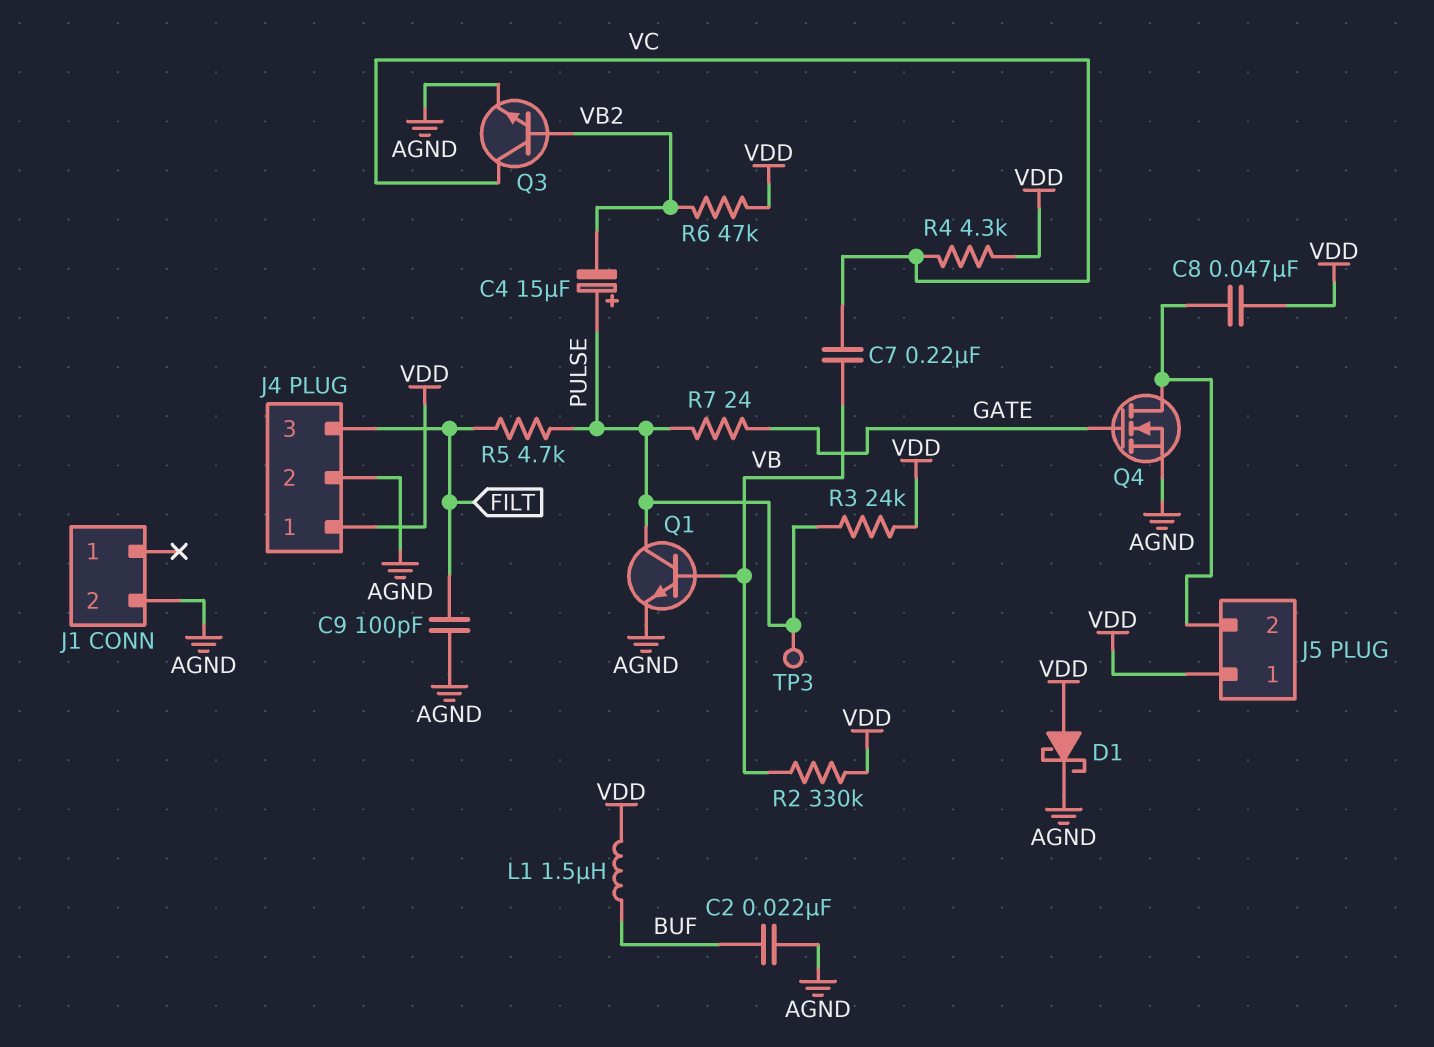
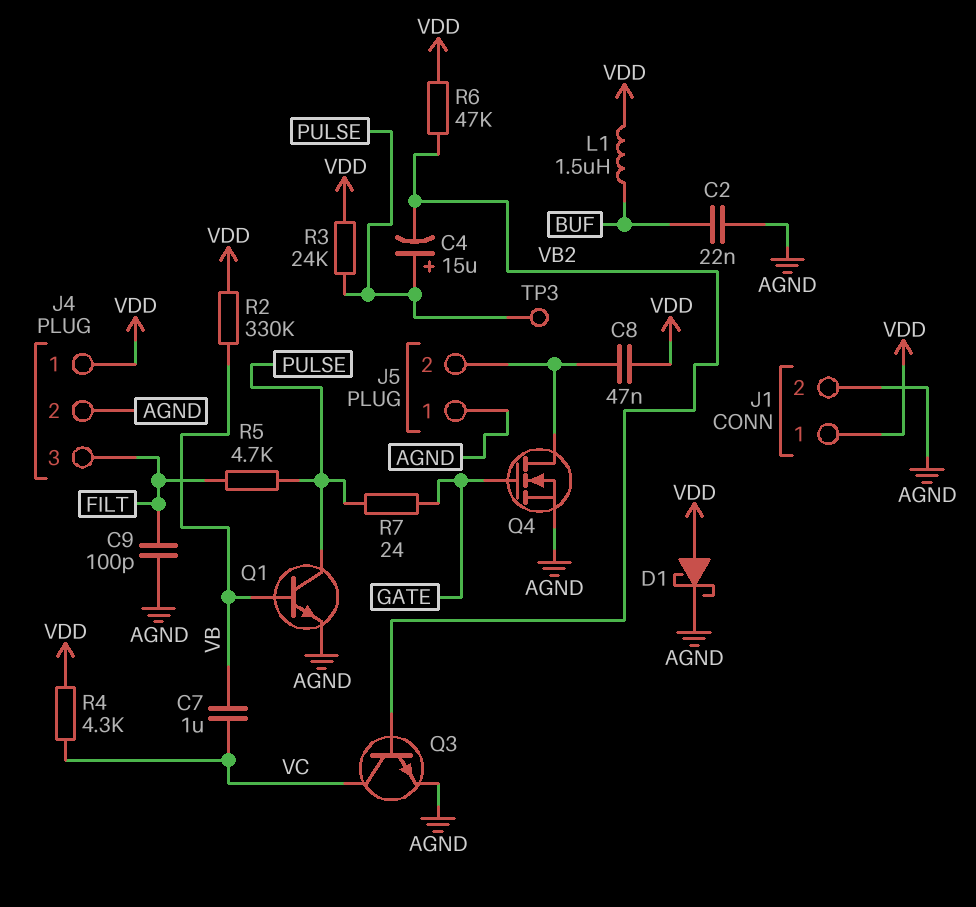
C7: 220nF (VB, VC) -> 1uF (VB, VC)
J1 pin 1: none -> VDD
J5 pin 1: VDD -> AGND

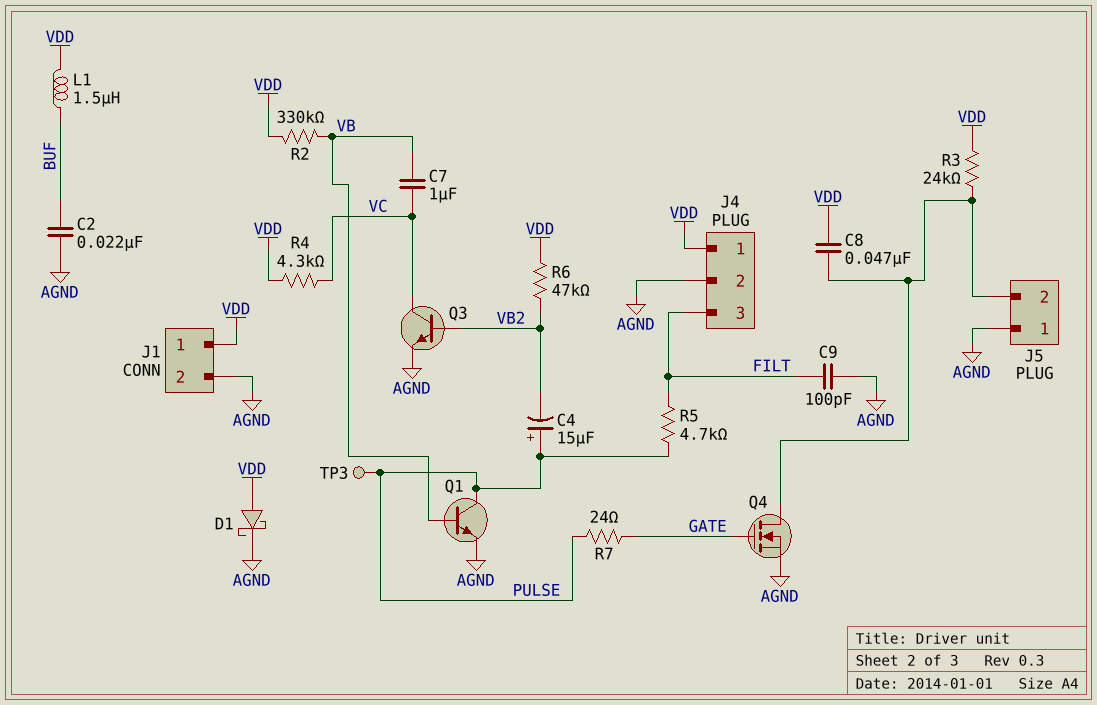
R3: 24k (PULSE, VDD) -> 24k (J5/2, VDD)

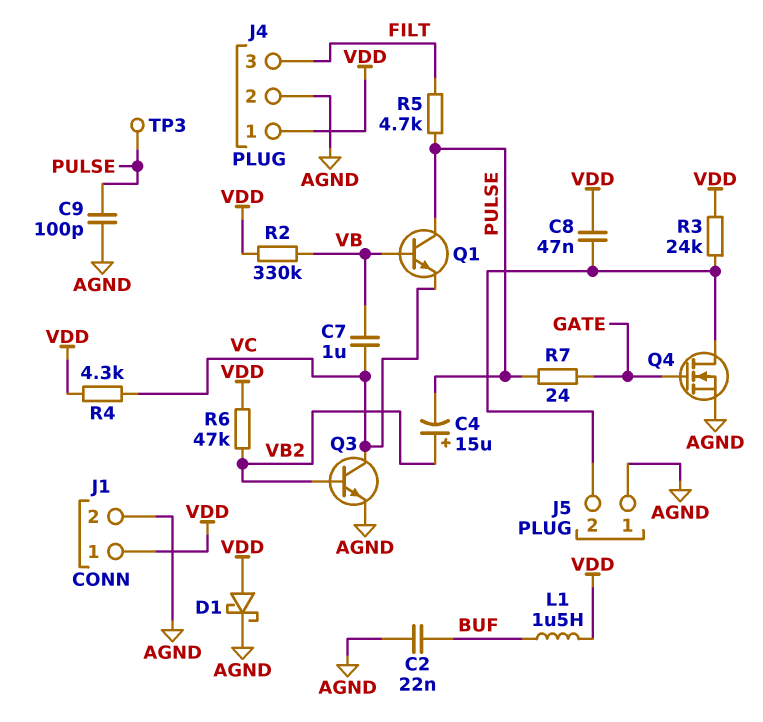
C4: 15uF (plus PULSE, minus VB2) -> 15uF (plus VB2, minus PULSE)
C9: 100pF (AGND, FILT) -> 100pF (AGND, PULSE)
Q1: NPN (B VB, C PULSE, E AGND) -> NPN (B VB, C PULSE, E VC)

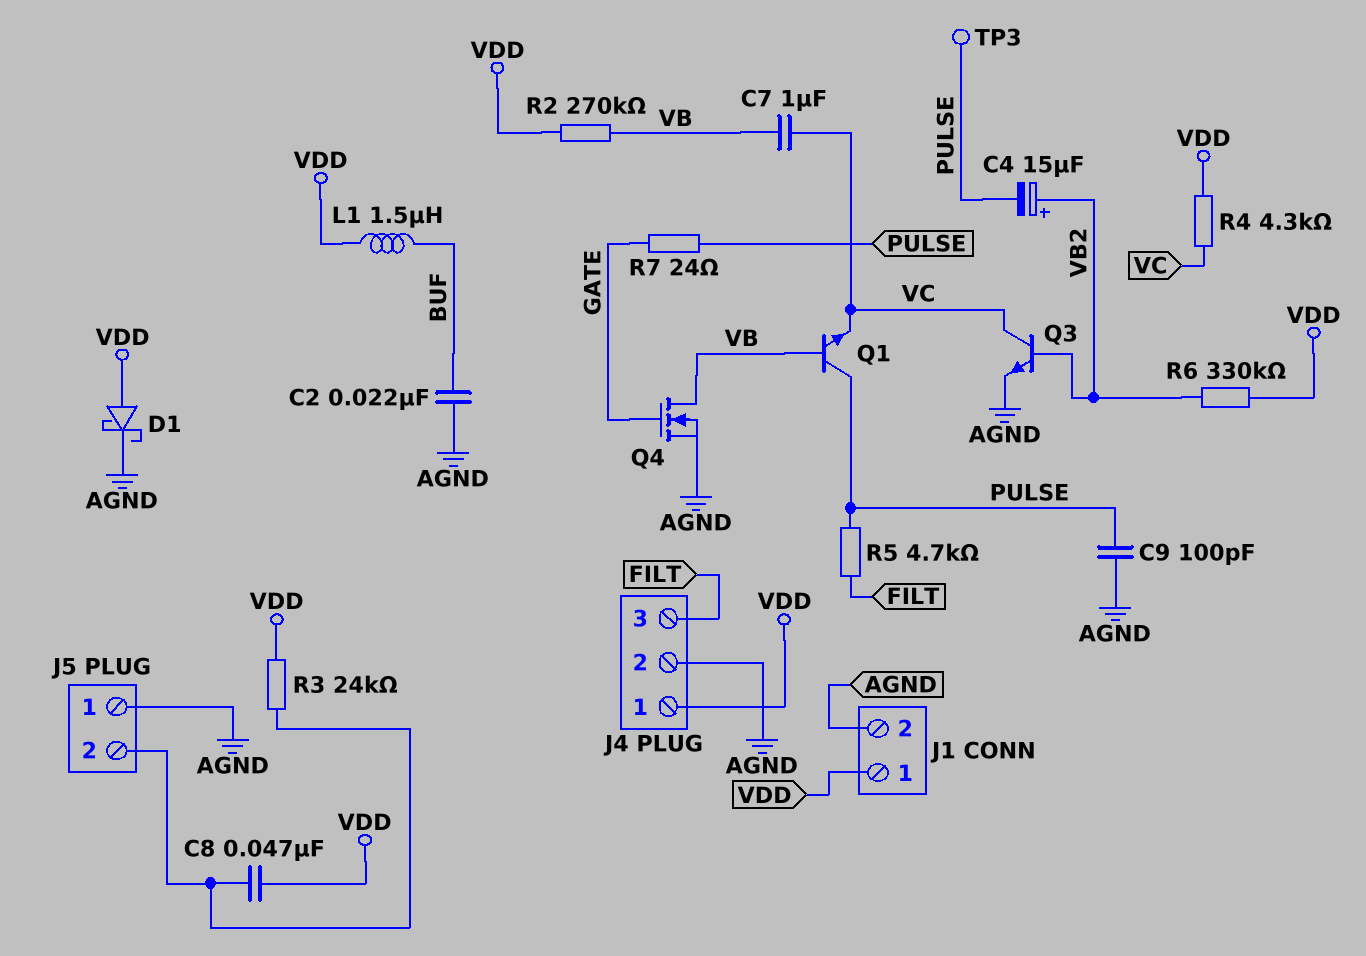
Q4: NMOS (G GATE, D J5/2, S AGND) -> NMOS (G GATE, D VB, S AGND)
R2: 330k (VB, VDD) -> 270k (VB, VDD)
R6: 47k (VB2, VDD) -> 330k (VB2, VDD)

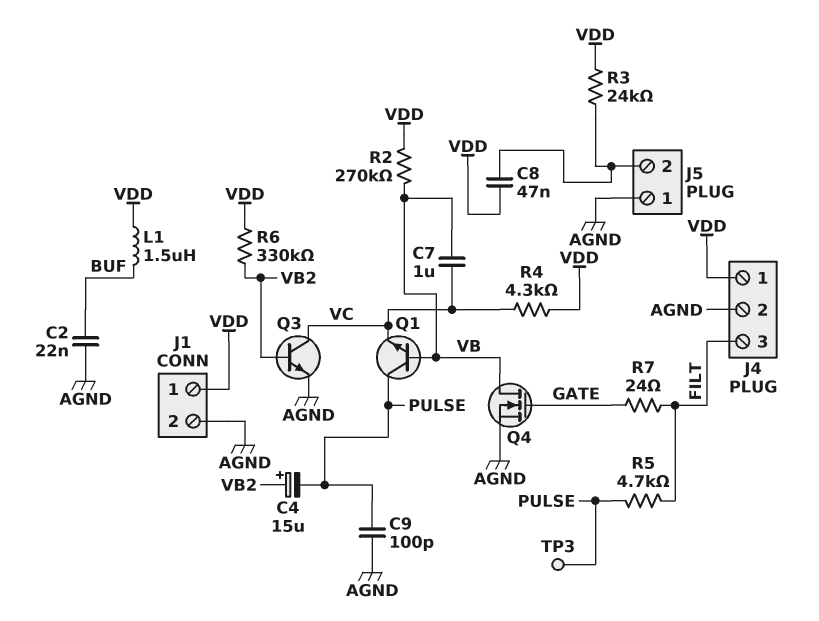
D1: schottky (A VDD, K AGND) -> none
R7: 24 (GATE, PULSE) -> 24 (FILT, GATE)

